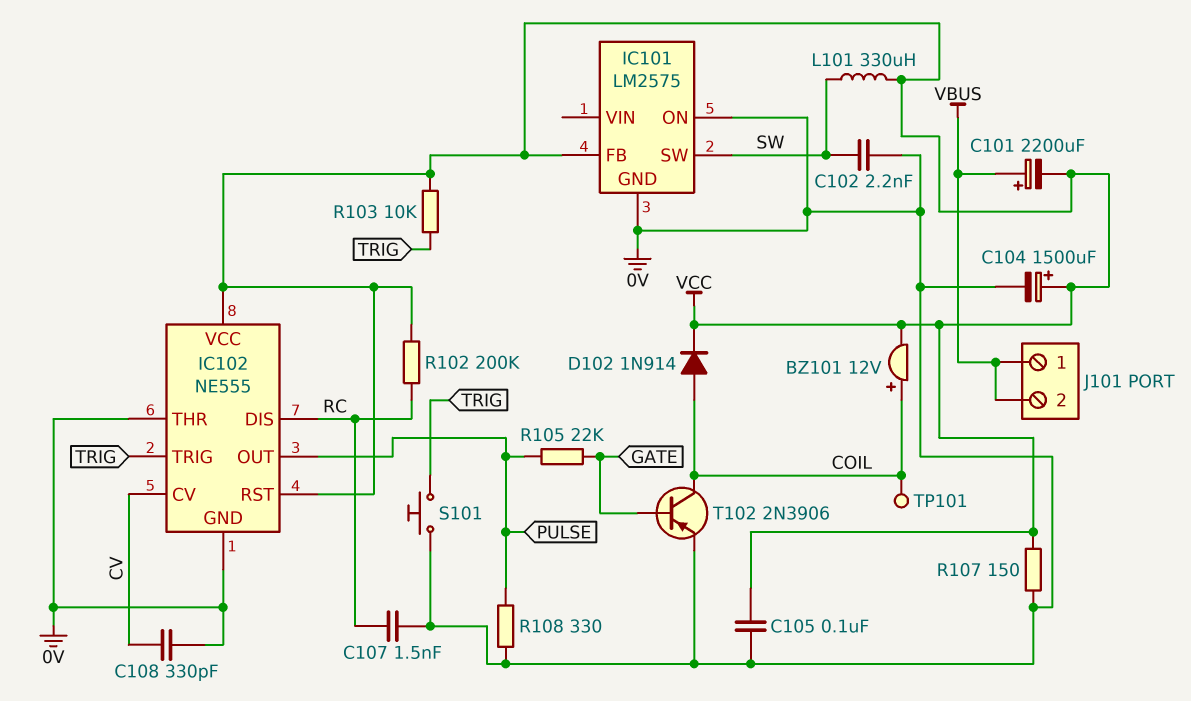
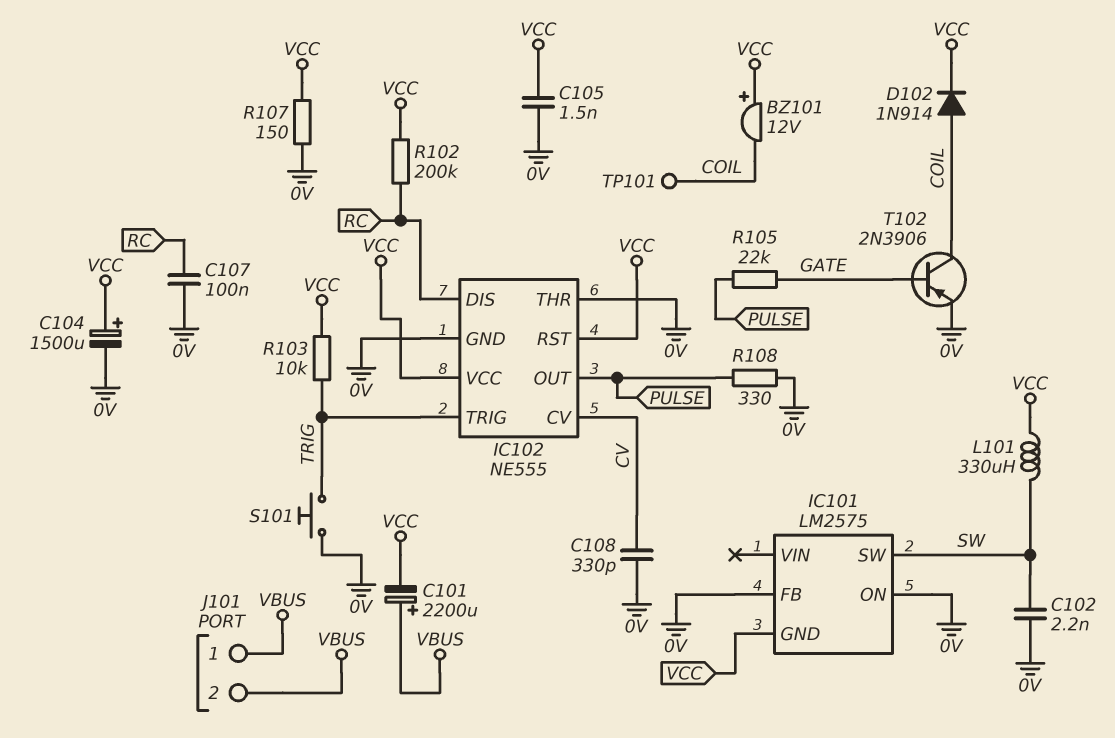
BZ101: buzzer 12V (plus COIL, minus VCC) -> buzzer 12V (plus VCC, minus COIL)
C105: 100nF (0V, VCC) -> 1.5nF (0V, VCC)
C107: 1.5nF (0V, RC) -> 100nF (0V, RC)
IC101 pin FB: VCC -> 0V
IC101 pin GND: 0V -> VCC

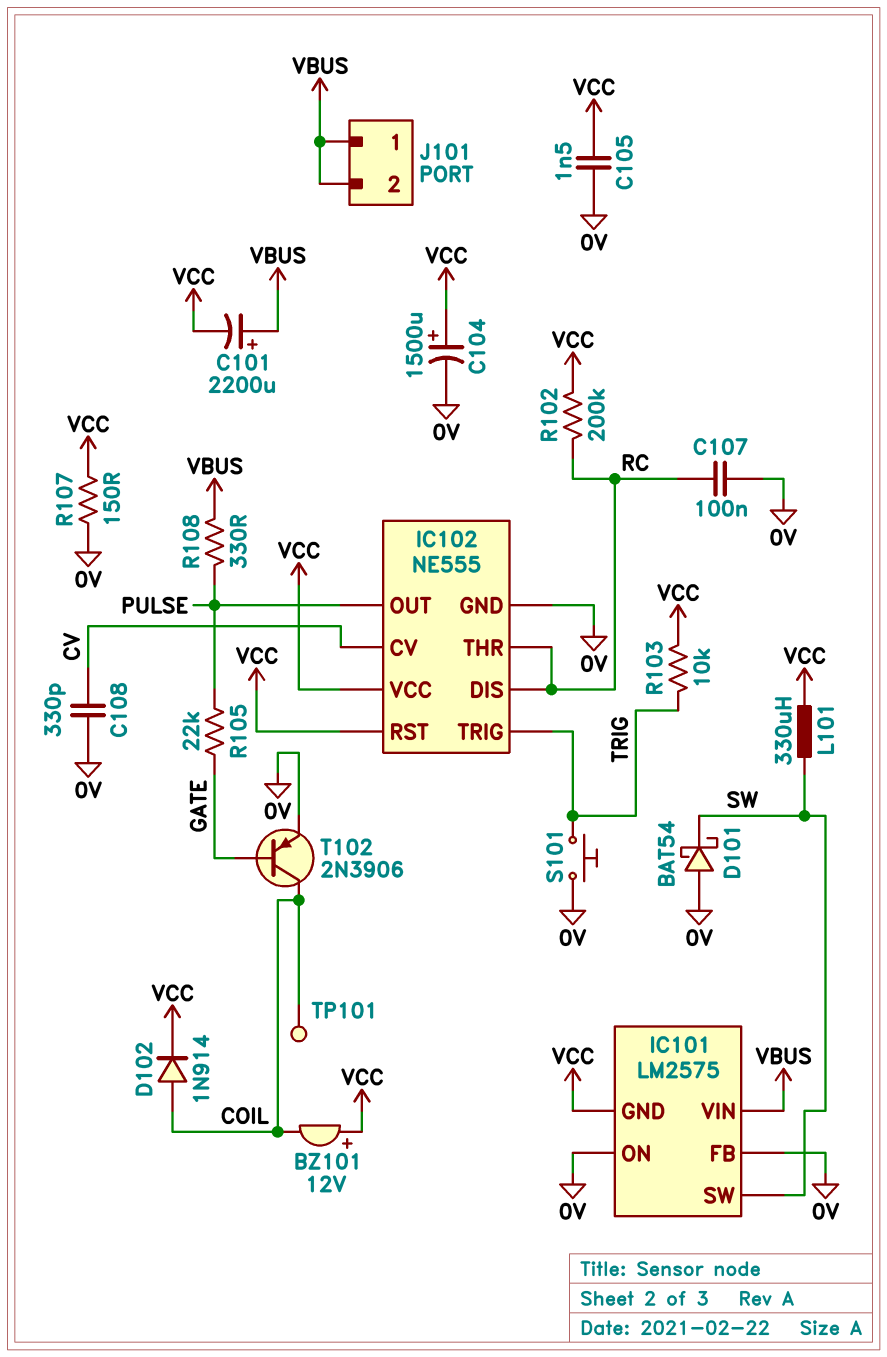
C102: 2.2nF (0V, SW) -> none
D101: none -> schottky BAT54 (A 0V, K SW)
IC101 pin VIN: none -> VBUS
IC102 pin THR: 0V -> RC
R108: 330 (0V, PULSE) -> 330 (PULSE, VBUS)

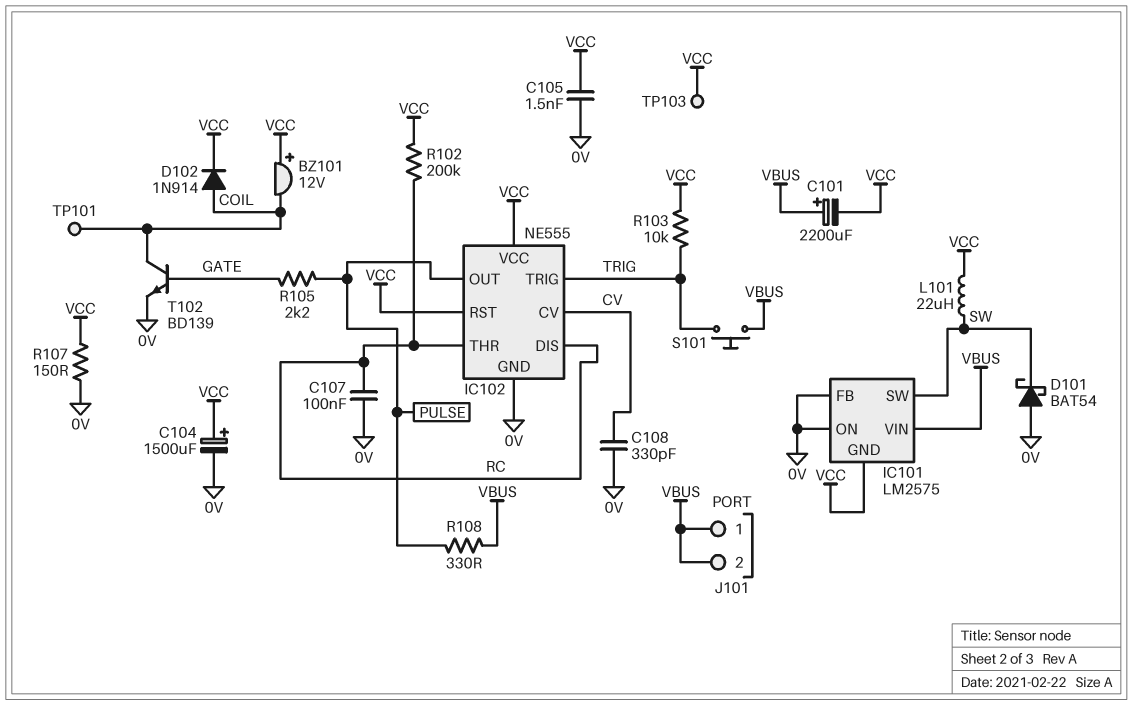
L101: 330uH (SW, VCC) -> 22uH (SW, VCC)
R105: 22k (GATE, PULSE) -> 2.2k (GATE, PULSE)
S101: button (0V, TRIG) -> button (TRIG, VBUS)
T102: PNP 2N3906 (B GATE, C COIL, E 0V) -> NPN BD139 (B GATE, C COIL, E 0V)
TP103: none -> test point (VCC)

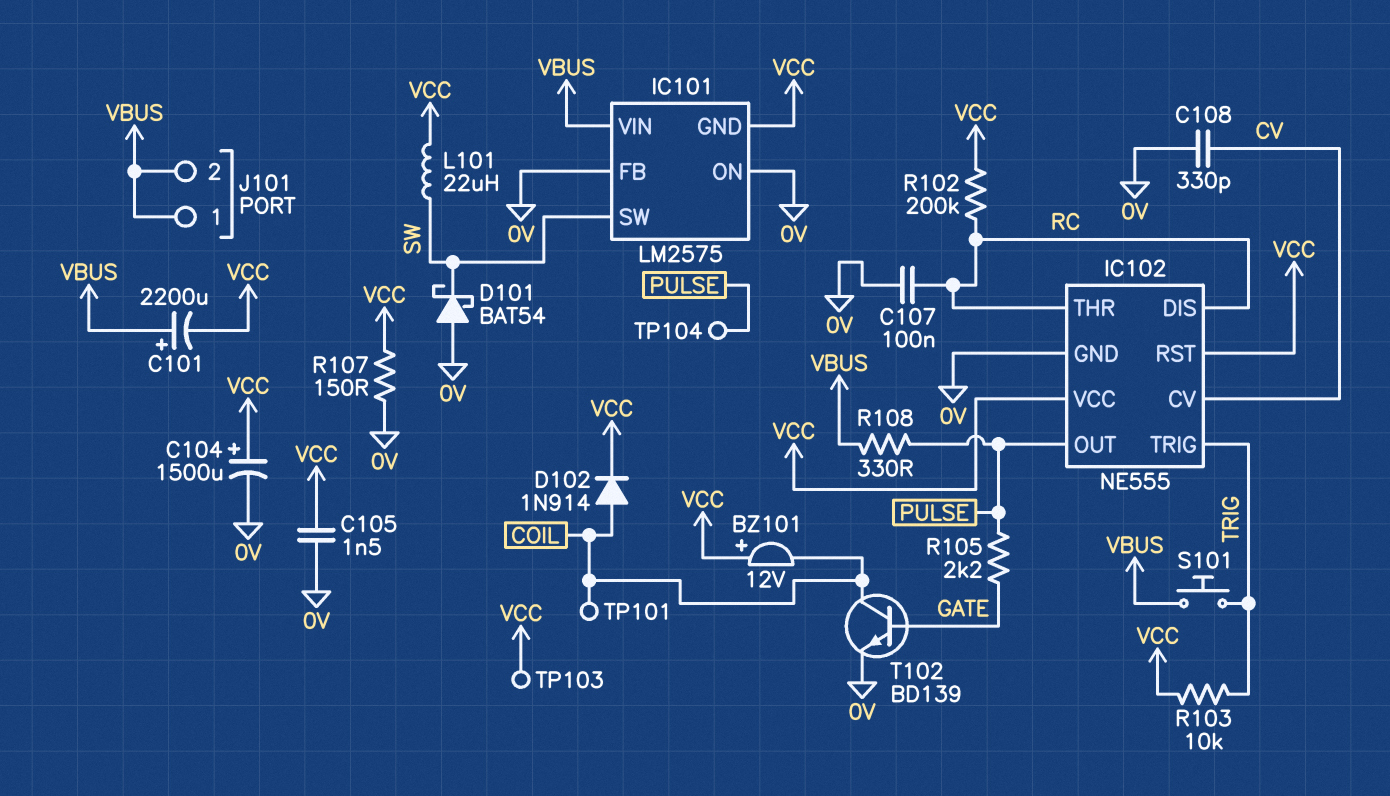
TP104: none -> test point (PULSE)

